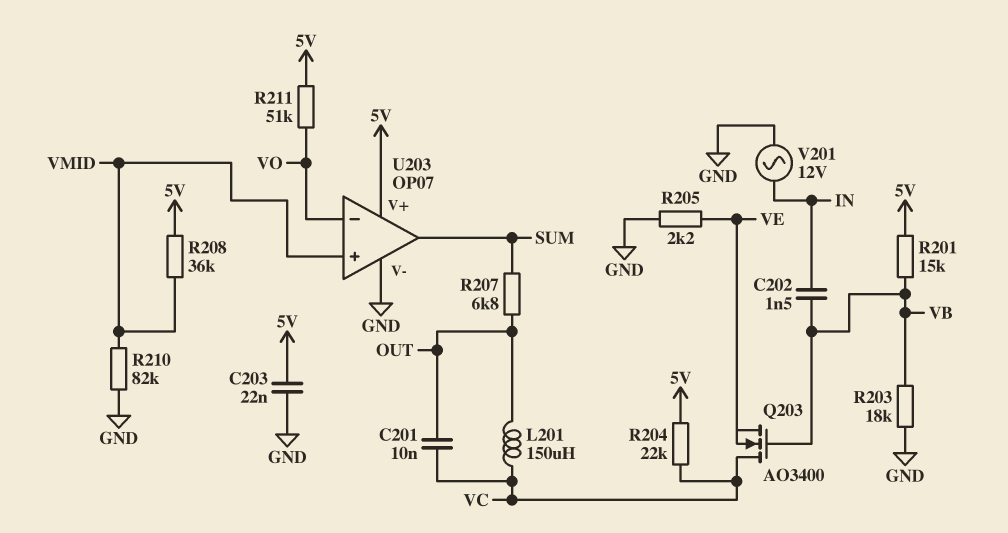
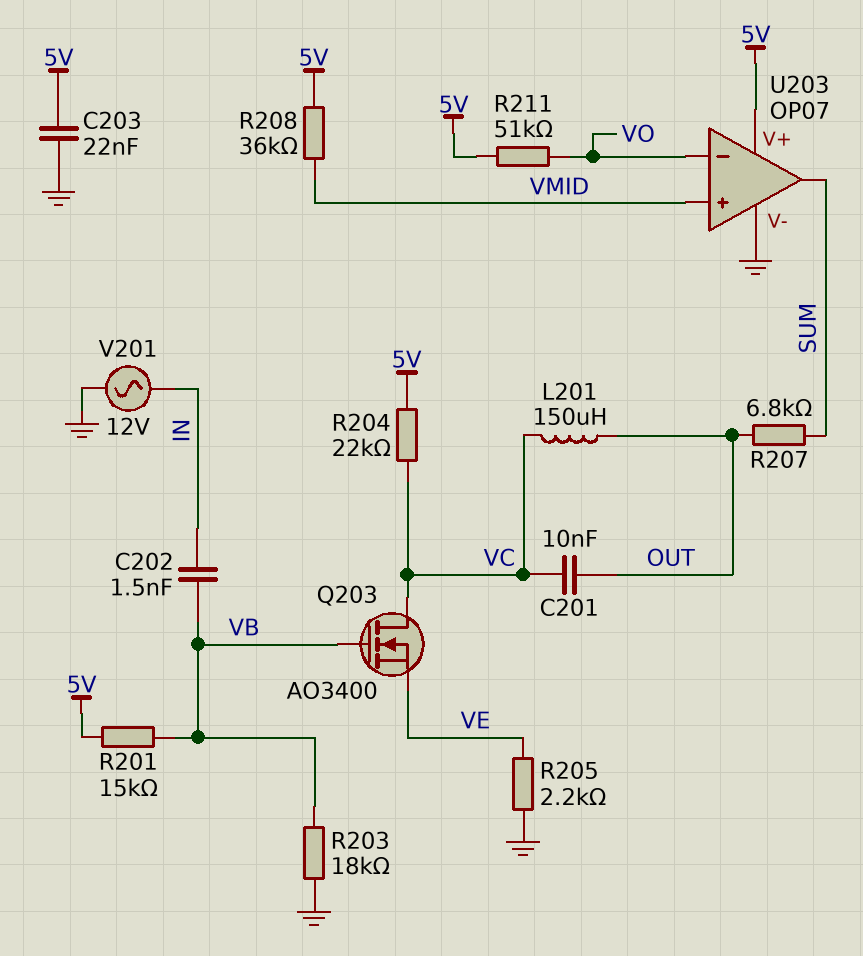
R210: 82k (GND, VMID) -> none

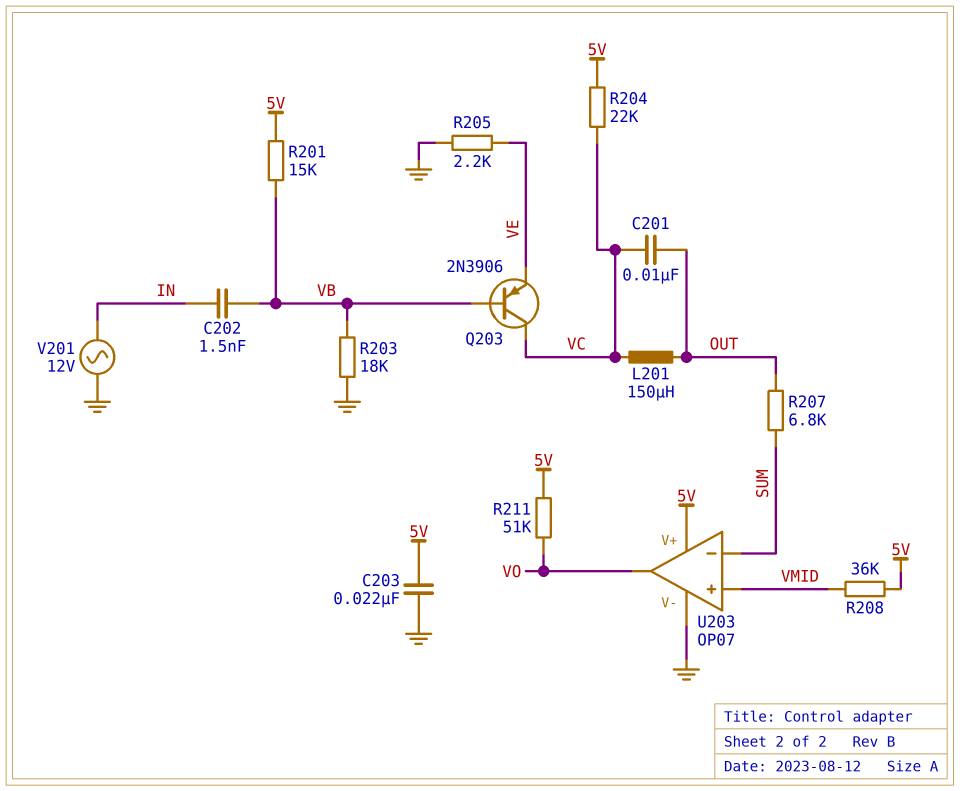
Q203: NMOS AO3400 (G VB, D VC, S VE) -> PNP 2N3906 (B VB, C VC, E VE)
U203 pin in-: VO -> SUM
U203 pin out: SUM -> VO

